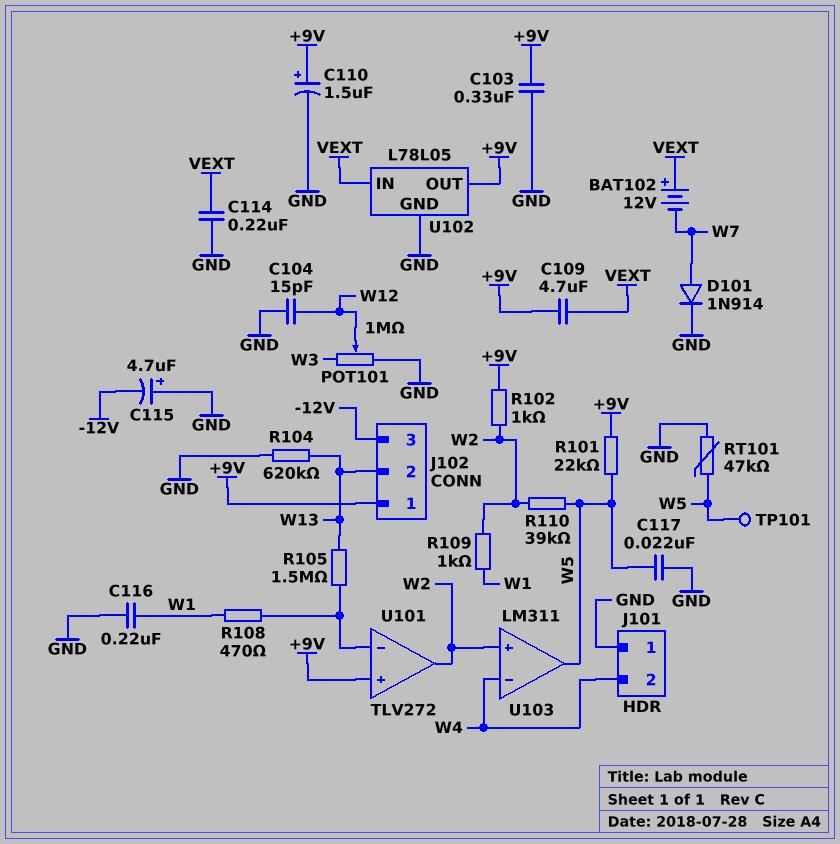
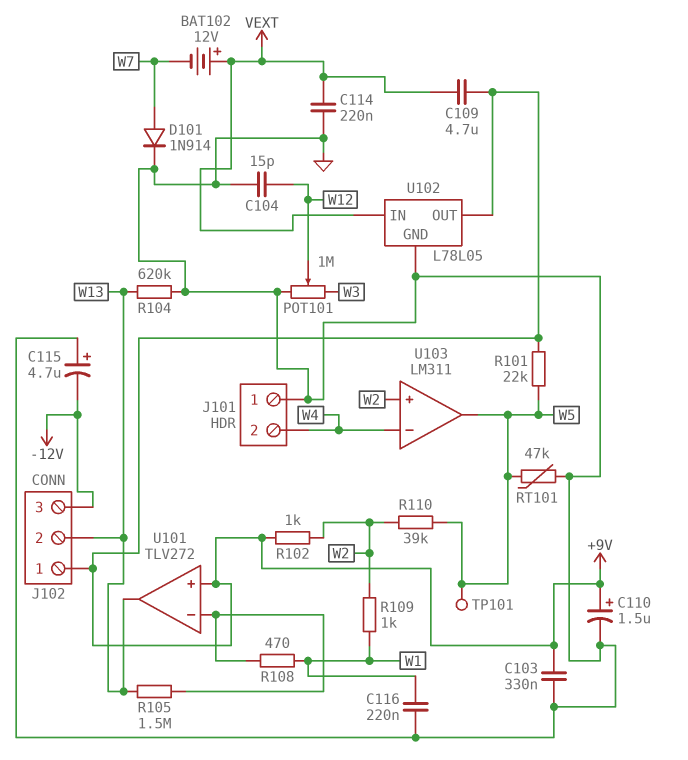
C117: 22nF (GND, W5) -> none
U101 pin out: W2 -> W13

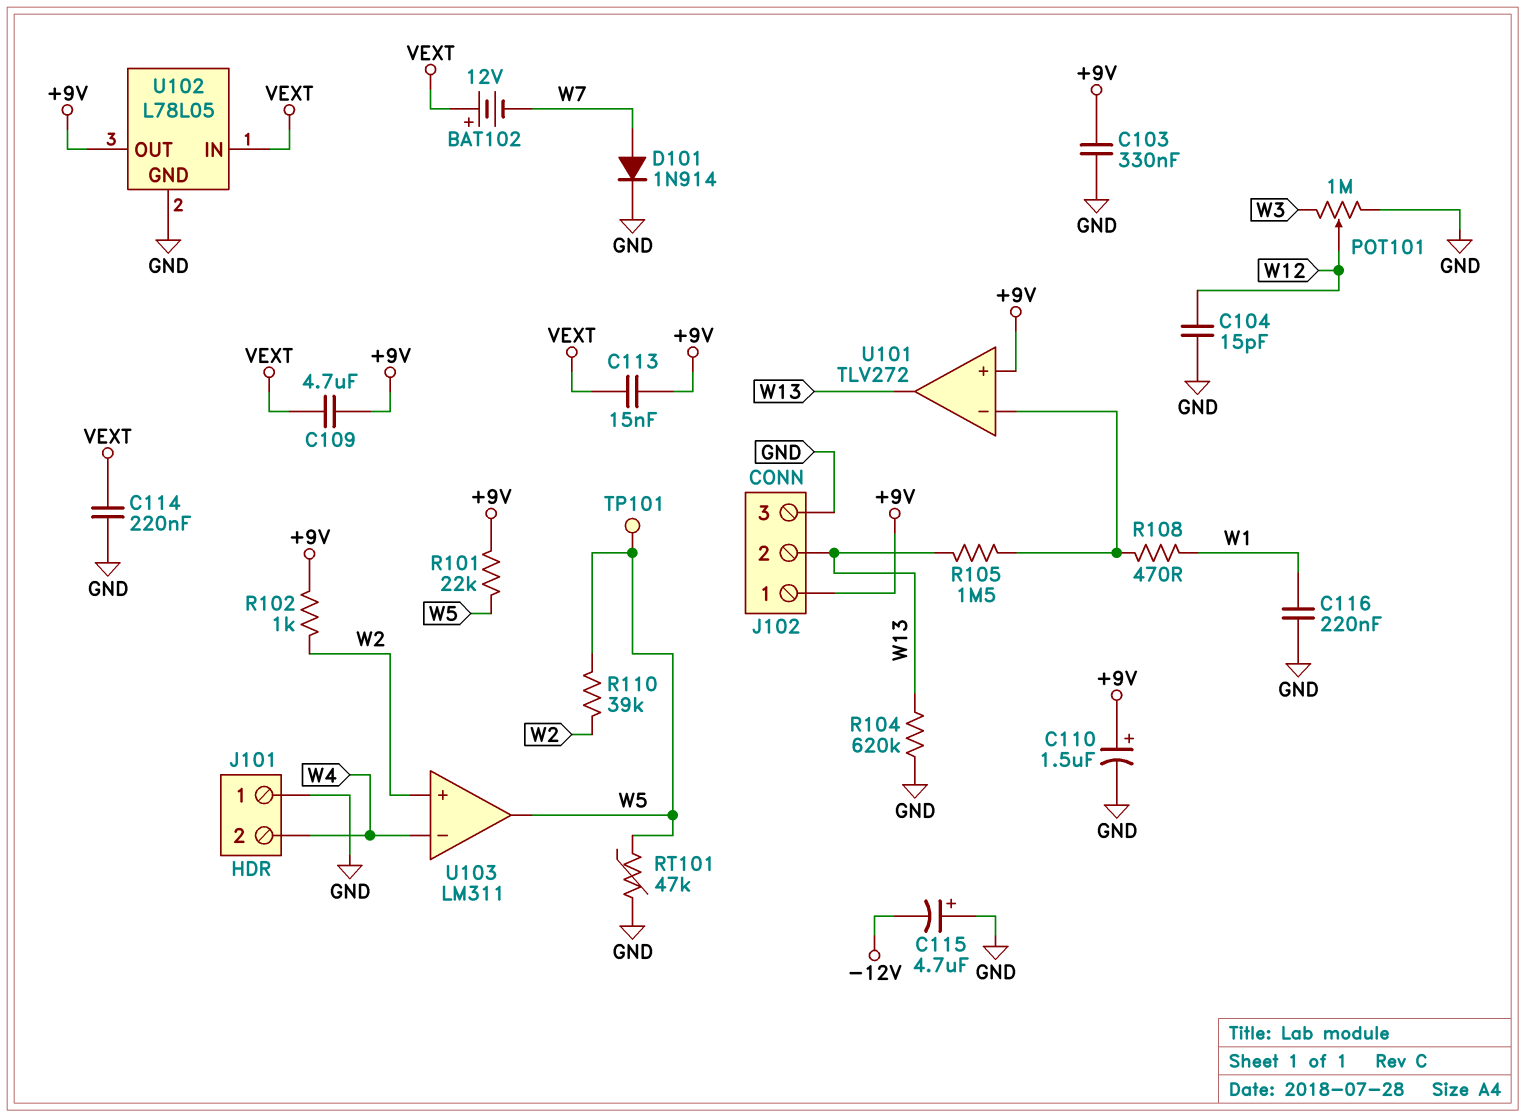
C113: none -> 15nF (+9V, VEXT)
J102 pin 3: -12V -> GND
R109: 1k (W1, W2) -> none

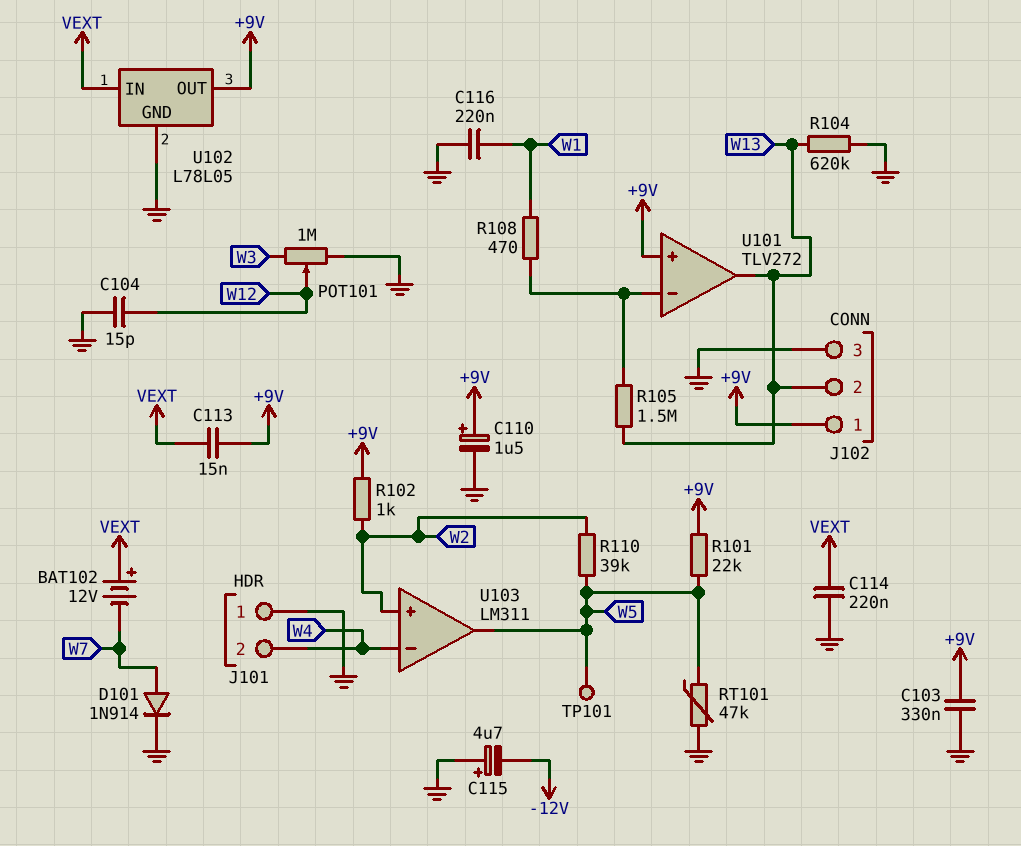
C109: 4.7uF (+9V, VEXT) -> none

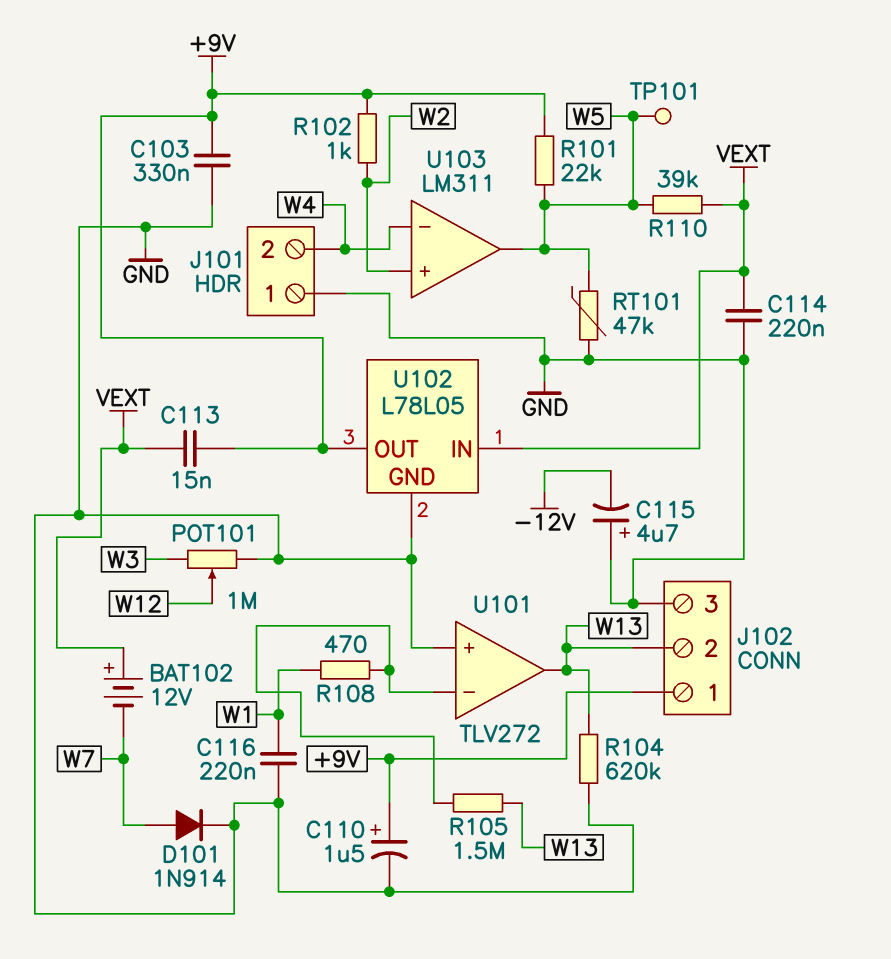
C104: 15pF (GND, W12) -> none
R110: 39k (W2, W5) -> 39k (VEXT, W5)
U101 pin in+: +9V -> GND

